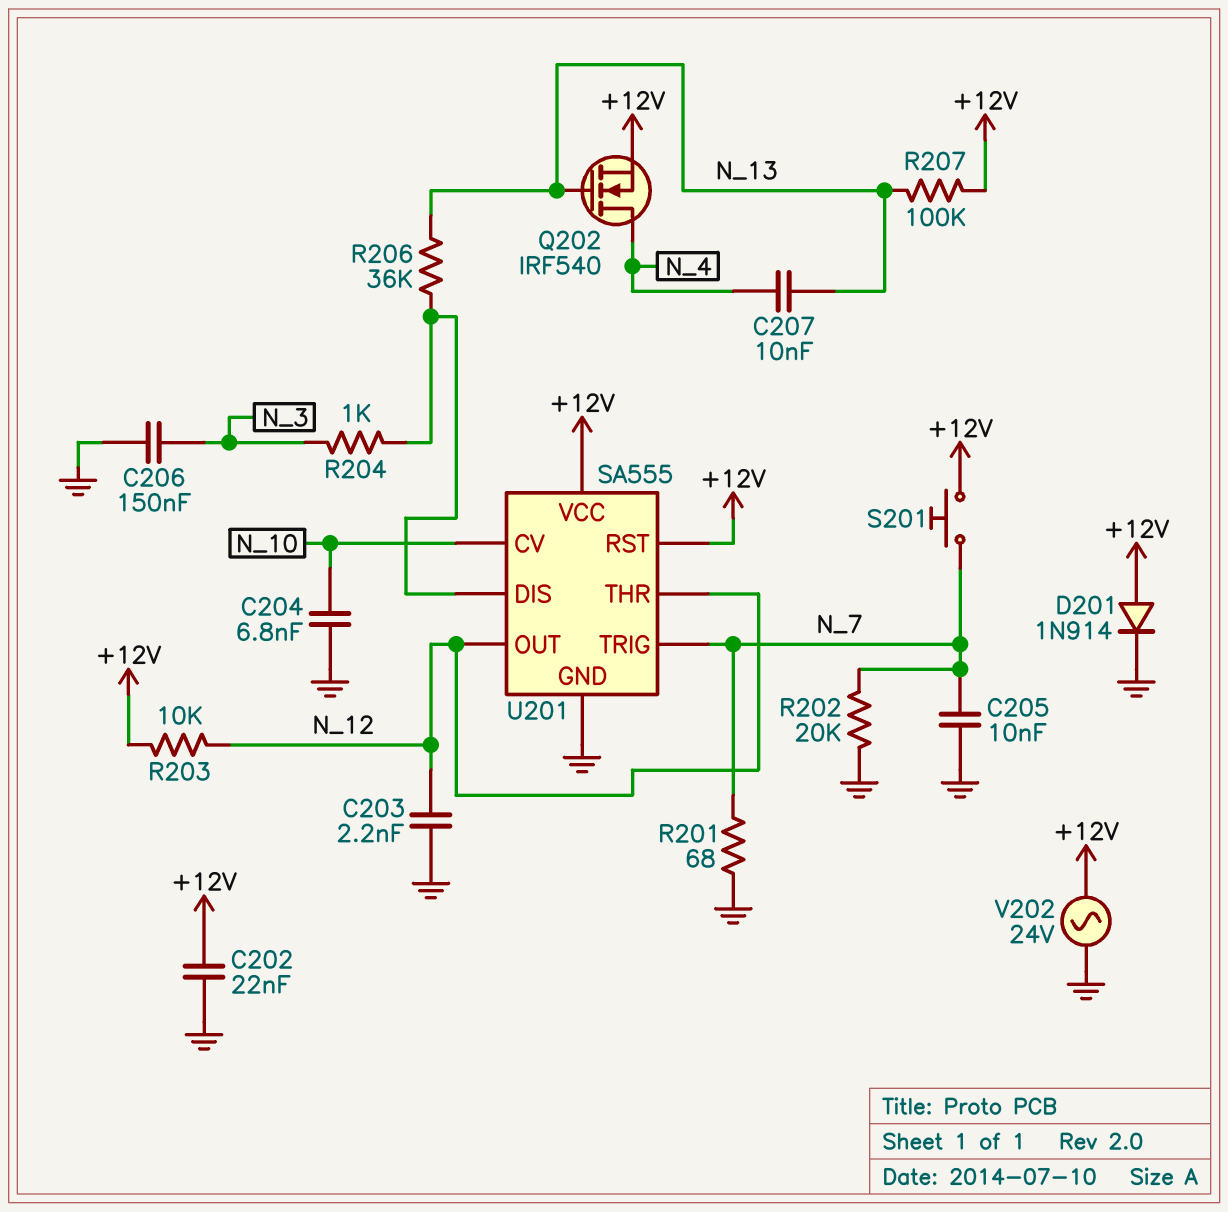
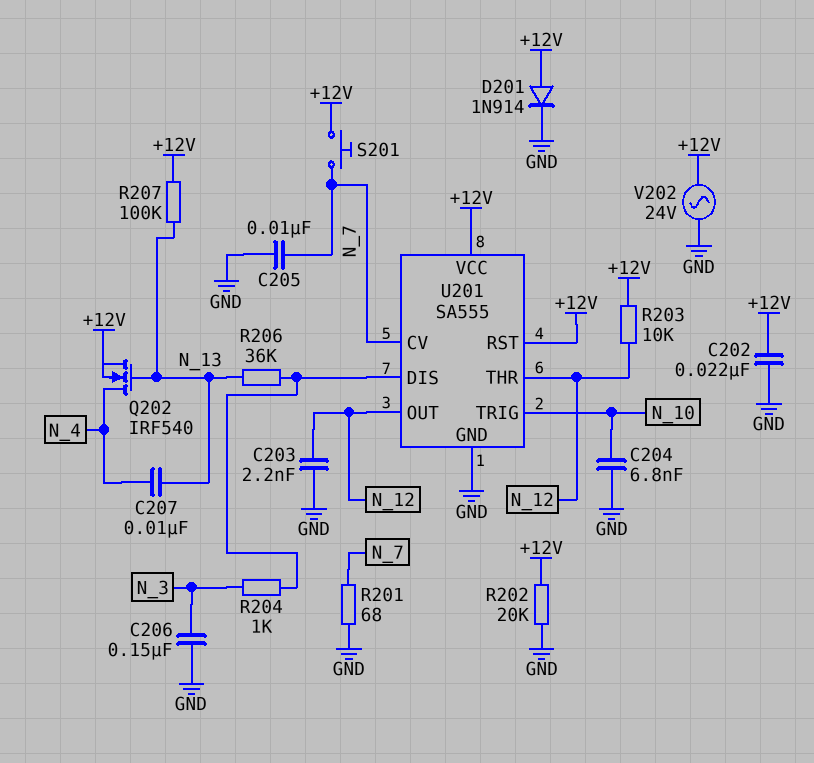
R202: 20k (GND, N_7) -> 20k (+12V, GND)
U201 pin CV: N_10 -> N_7
U201 pin TRIG: N_7 -> N_10

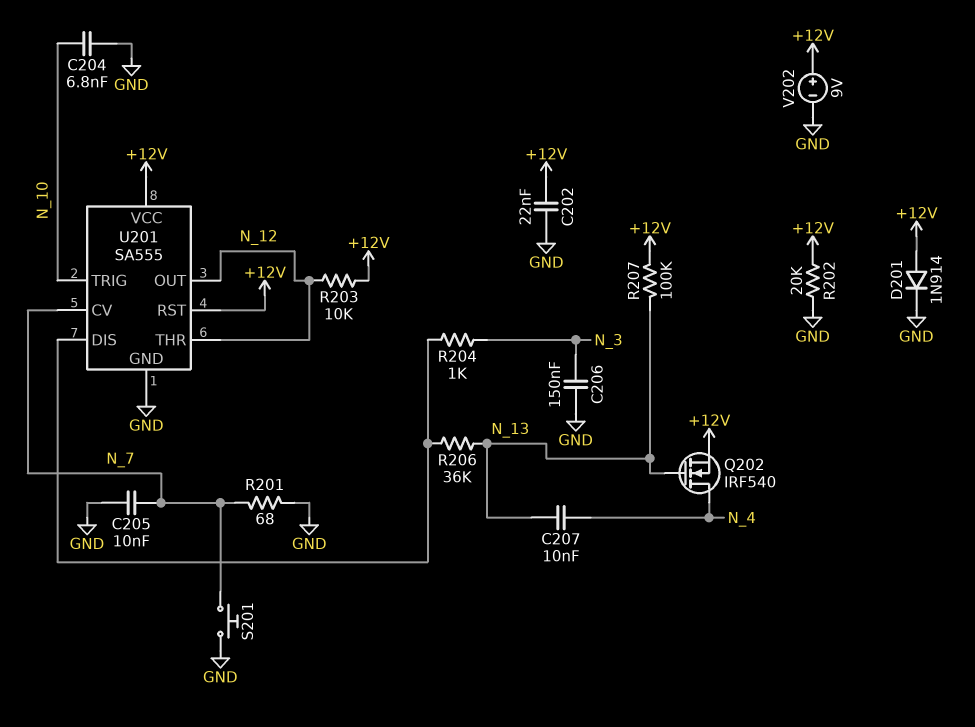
C203: 2.2nF (GND, N_12) -> none
S201: button (+12V, N_7) -> button (GND, N_7)
V202: AC 24V (+12V, GND) -> 9V (plus +12V, minus GND)

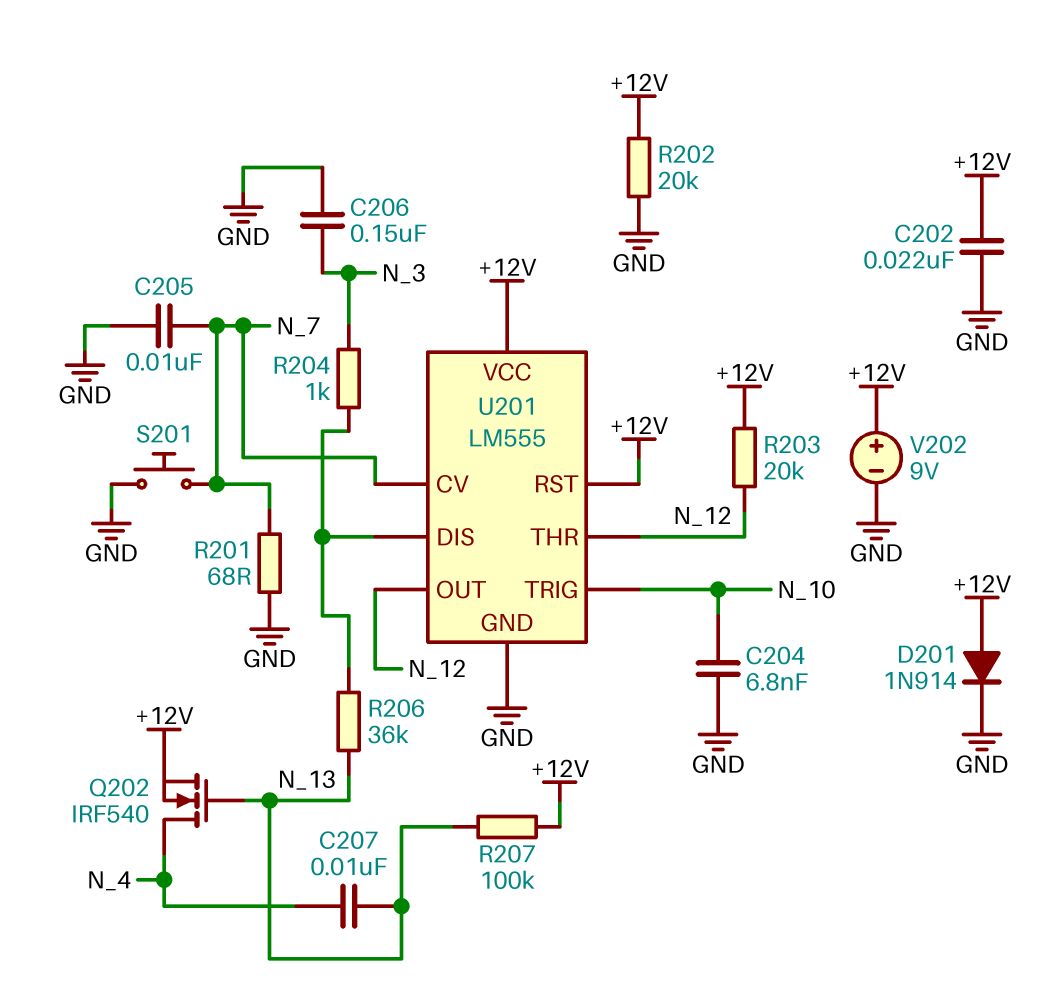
R203: 10k (+12V, N_12) -> 20k (+12V, N_12)
U201: SA555 -> LM555

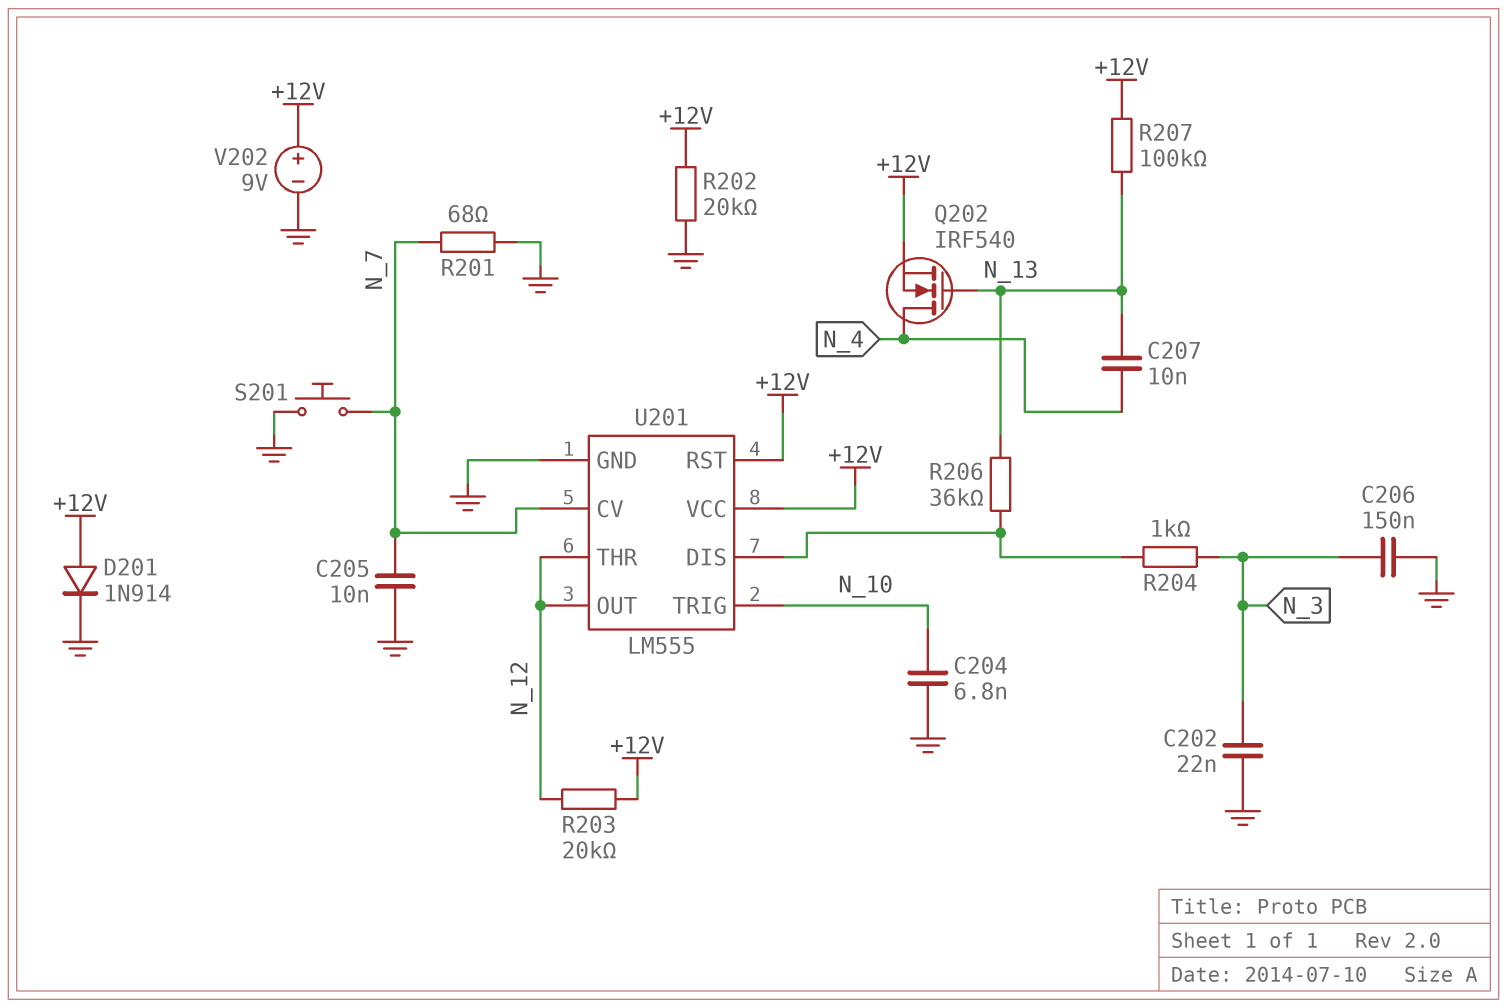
C202: 22nF (+12V, GND) -> 22nF (GND, N_3)

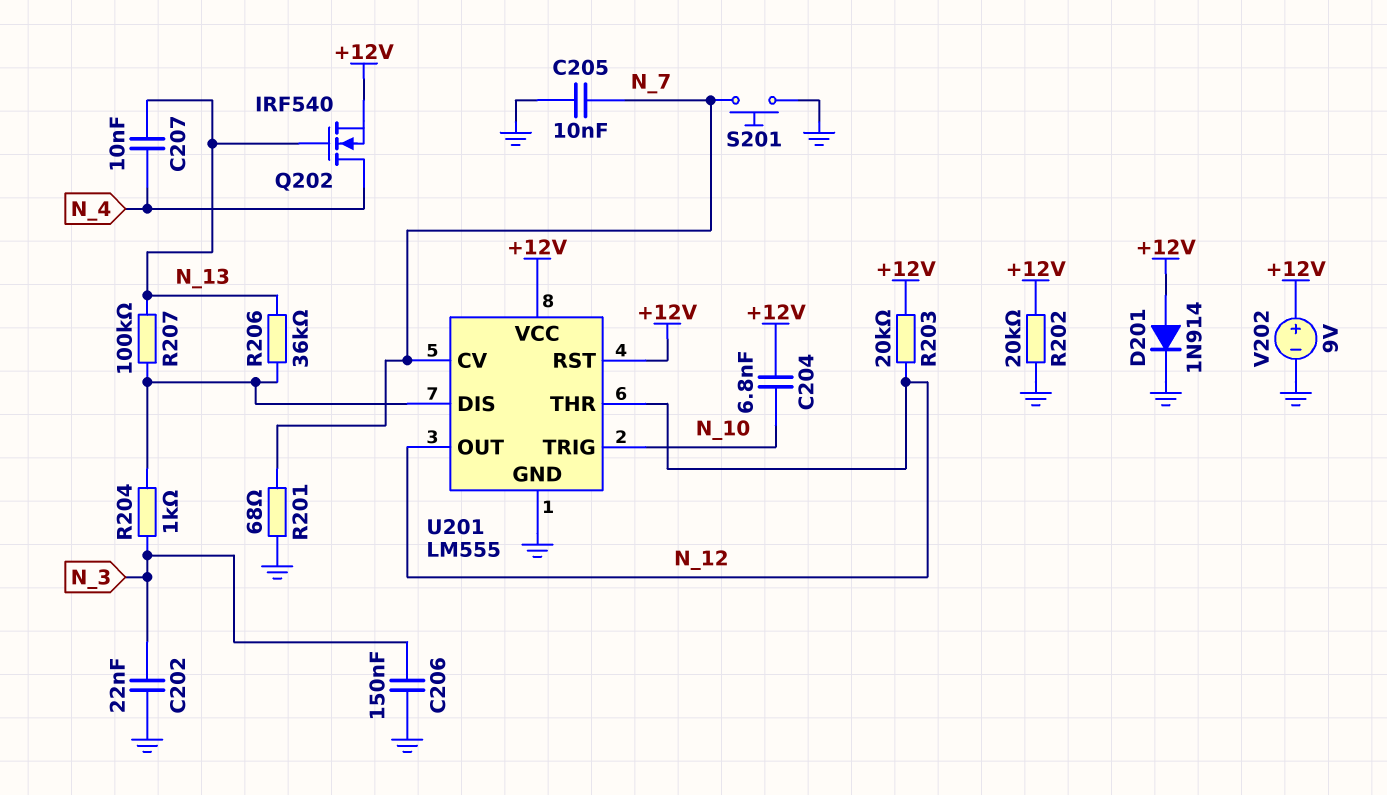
C204: 6.8nF (GND, N_10) -> 6.8nF (+12V, N_10)
R207: 100k (+12V, N_13) -> 100k (N_13, U201/DIS)

